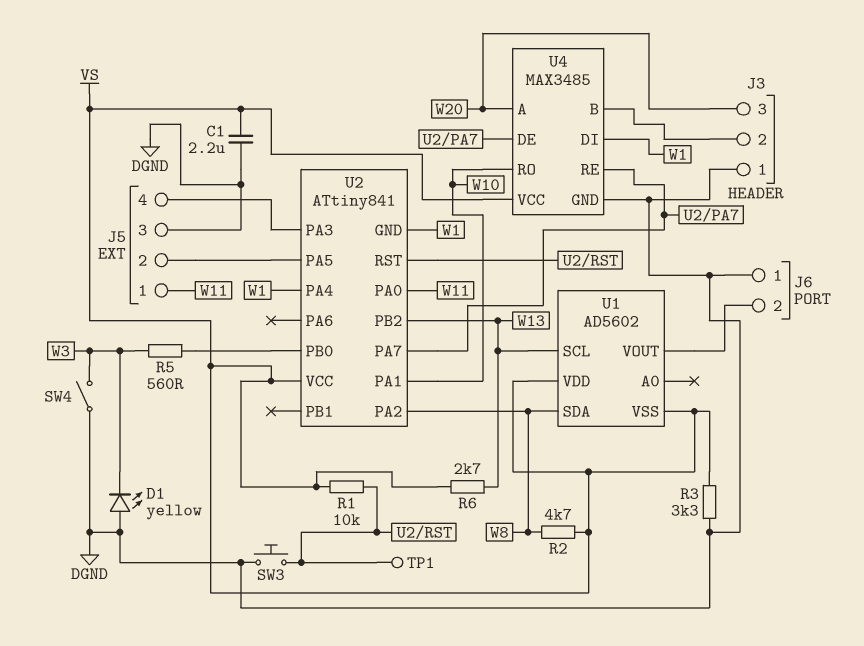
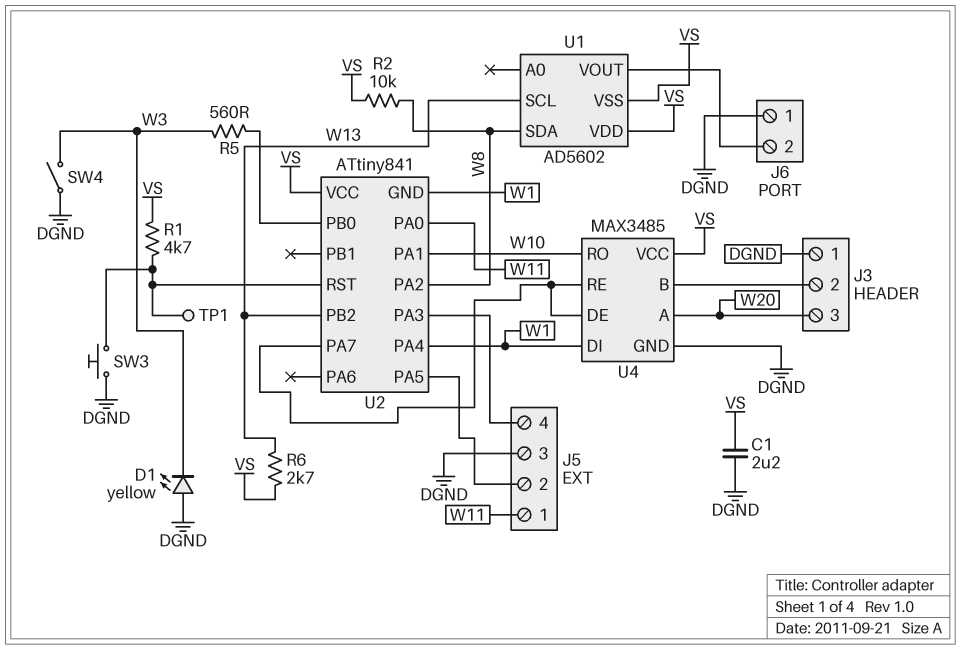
R1: 10k (U2/RST, VS) -> 4.7k (U2/RST, VS)
R2: 4.7k (VS, W8) -> 10k (VS, W8)
R3: 3.3k (DGND, VS) -> none

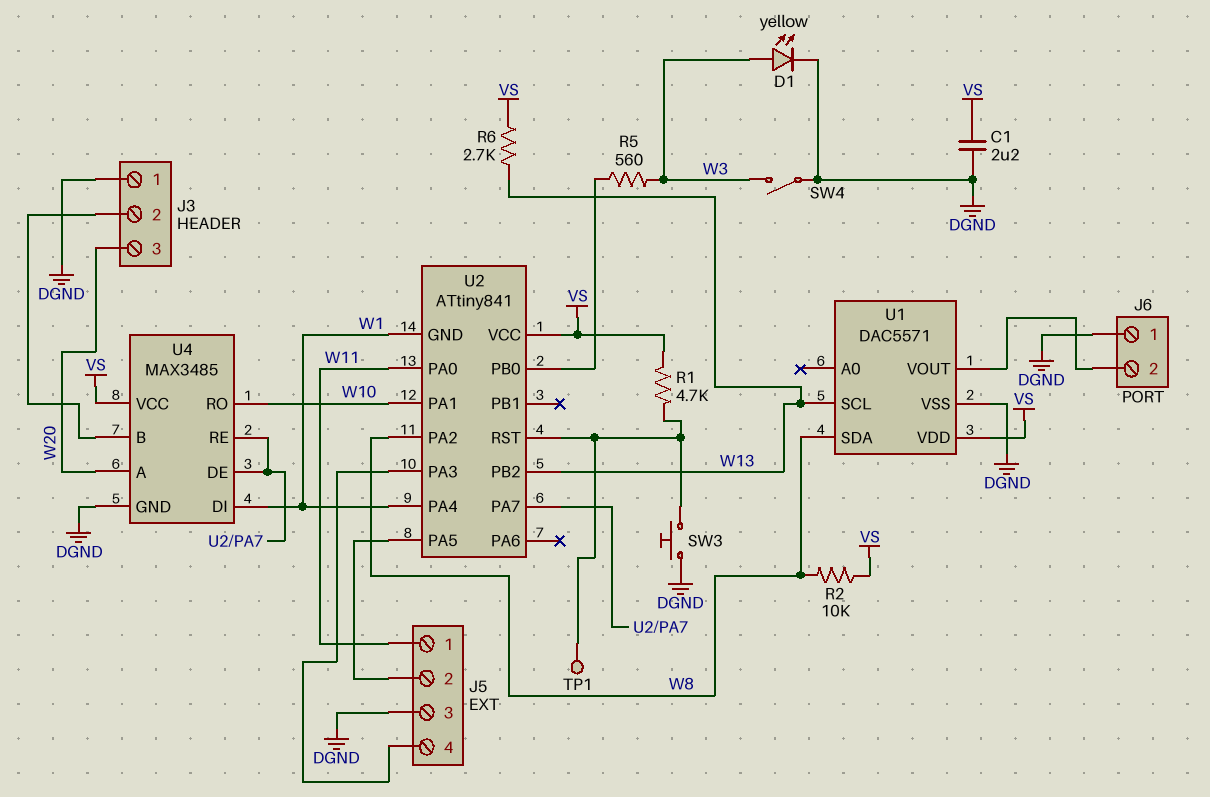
D1: LED yellow (A DGND, K W3) -> LED yellow (A W3, K DGND)
U1: AD5602 -> DAC5571
U1 pin VSS: VS -> DGND

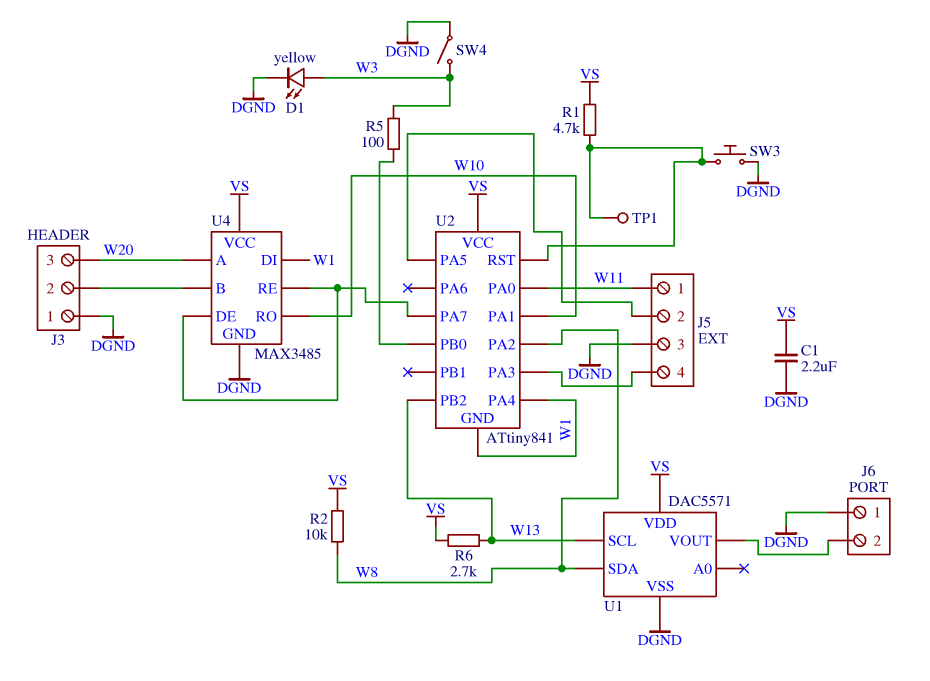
R5: 560 (U2/PB0, W3) -> 100 (U2/PB0, W3)

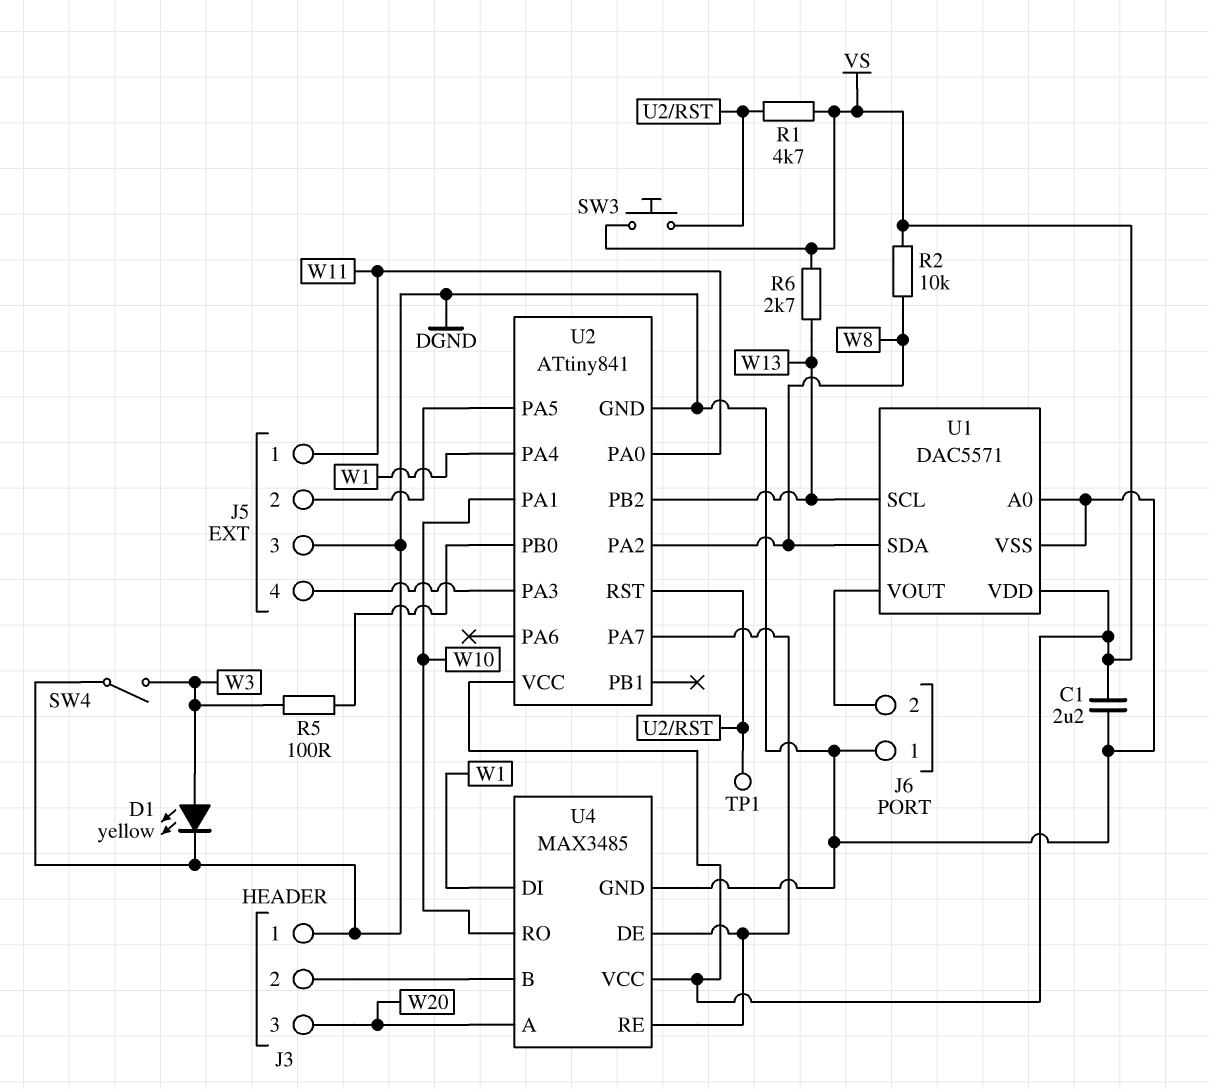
SW3: button (DGND, U2/RST) -> button (U2/RST, VS)
U1 pin A0: none -> DGND
U2 pin GND: W1 -> DGND

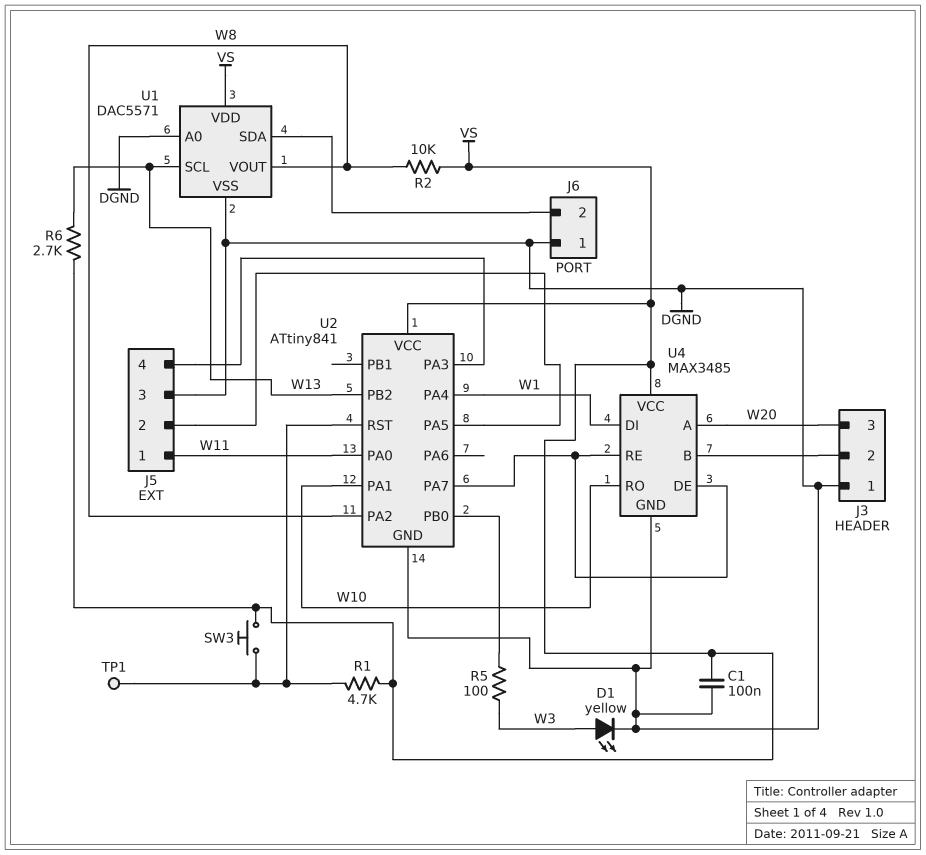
C1: 2.2uF (DGND, VS) -> 100nF (DGND, VS)
SW4: switch (DGND, W3) -> none
U1 pin SDA: W8 -> J6/2
U1 pin VOUT: J6/2 -> W8

